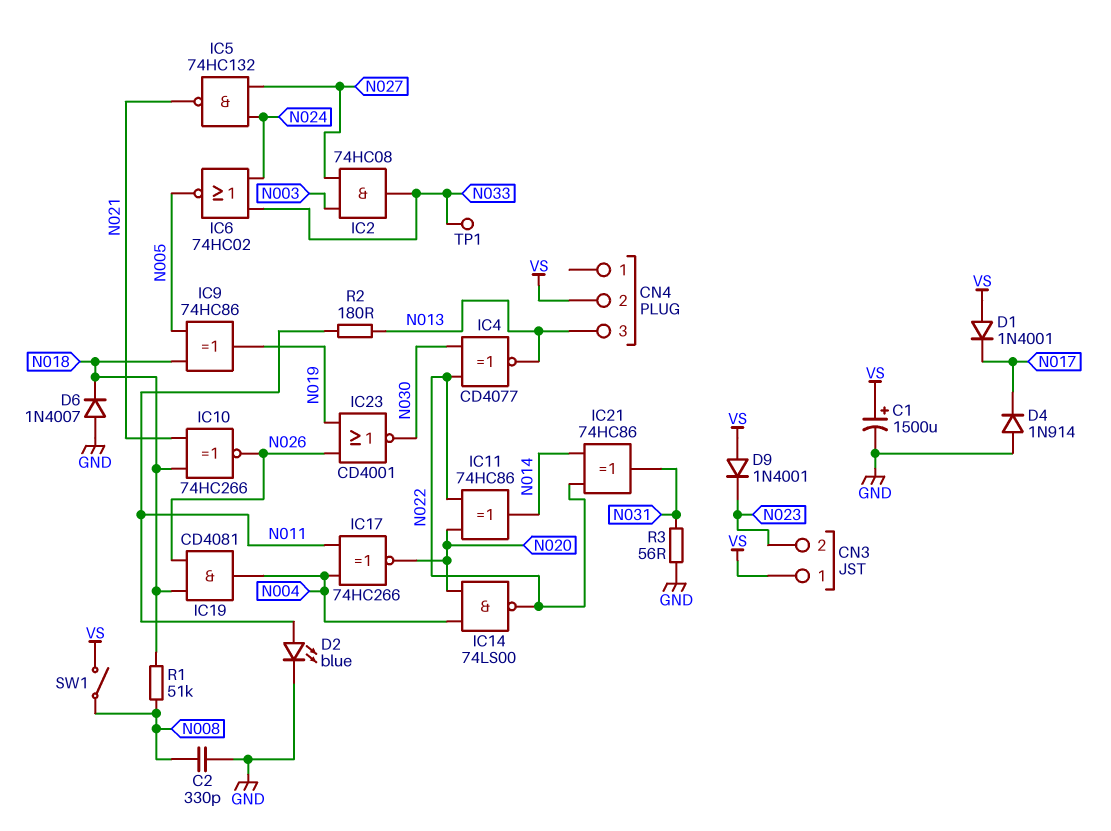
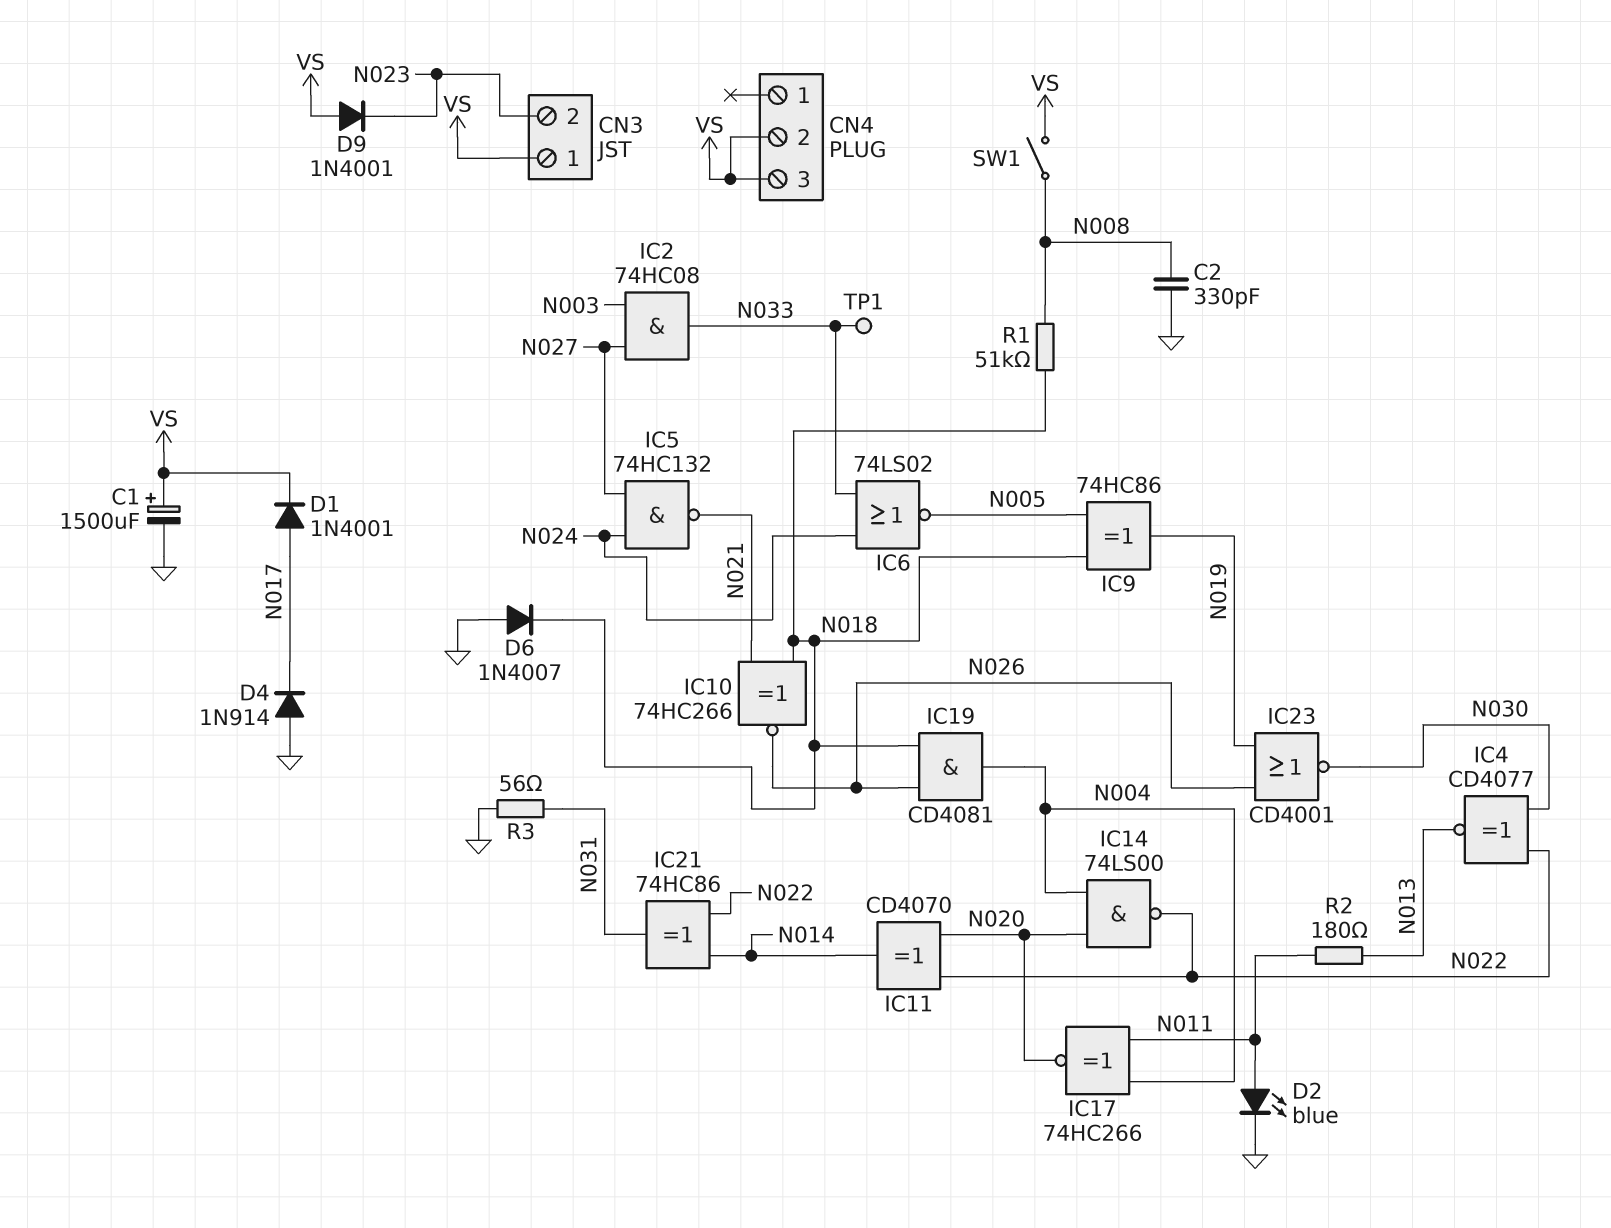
CN4 pin 3: N013 -> VS
D1: diode 1N4001 (A VS, K N017) -> diode 1N4001 (A N017, K VS)
IC6: NOR 74HC02 (in N024, in N033, out N005) -> NOR 74LS02 (in N024, in N033, out N005)
IC11: XOR 74HC86 (in N020, in N022, out N014) -> XOR CD4070 (in N020, in N022, out N014)

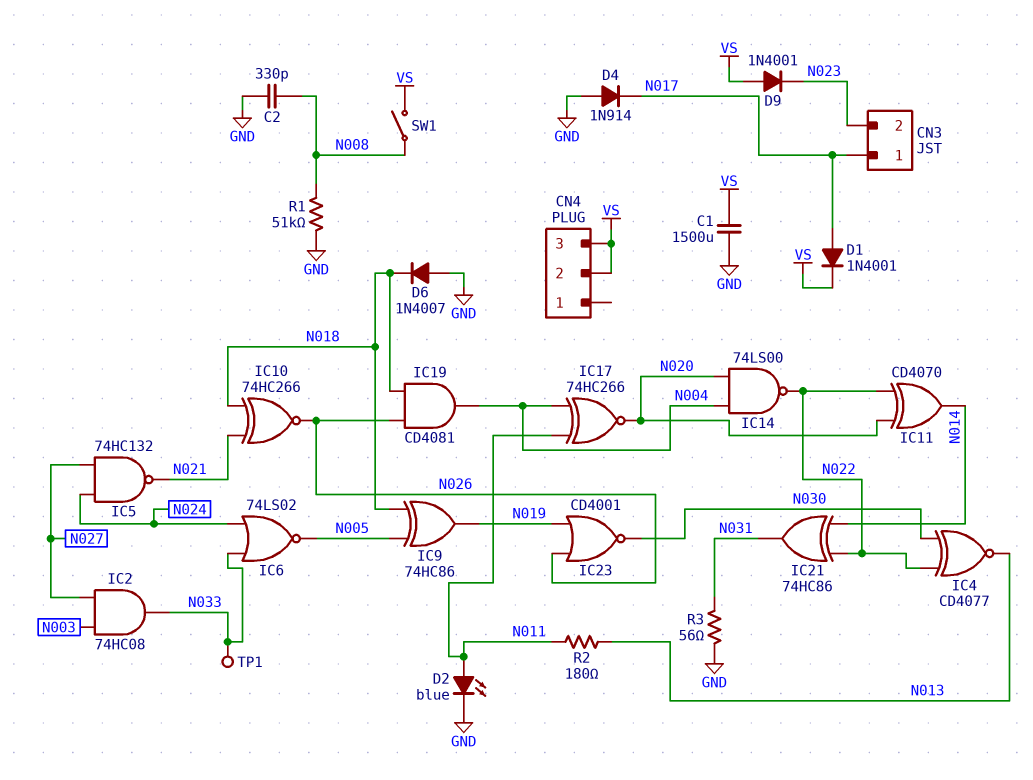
C1: 1500uF (plus VS, minus GND) -> 1500uF (GND, VS)
CN3 pin 1: VS -> N017
R1: 51k (N008, N018) -> 51k (GND, N008)

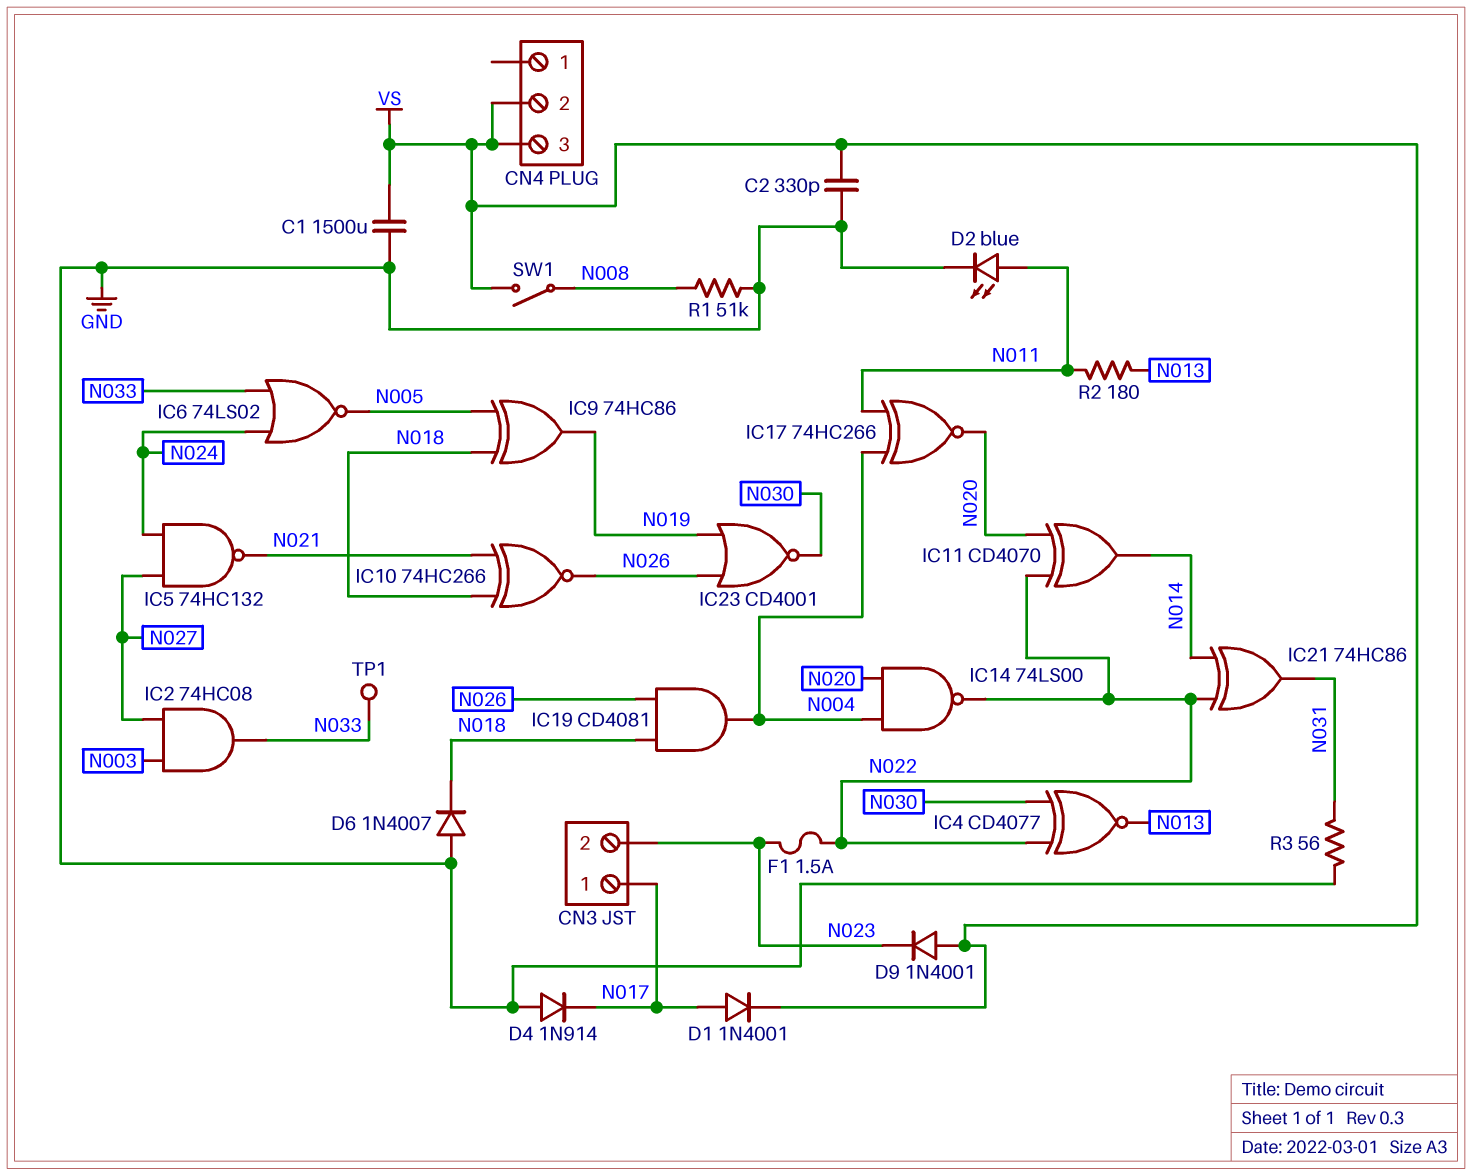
C2: 330pF (GND, N008) -> 330pF (GND, VS)
F1: none -> 1.5A (N022, N023)

